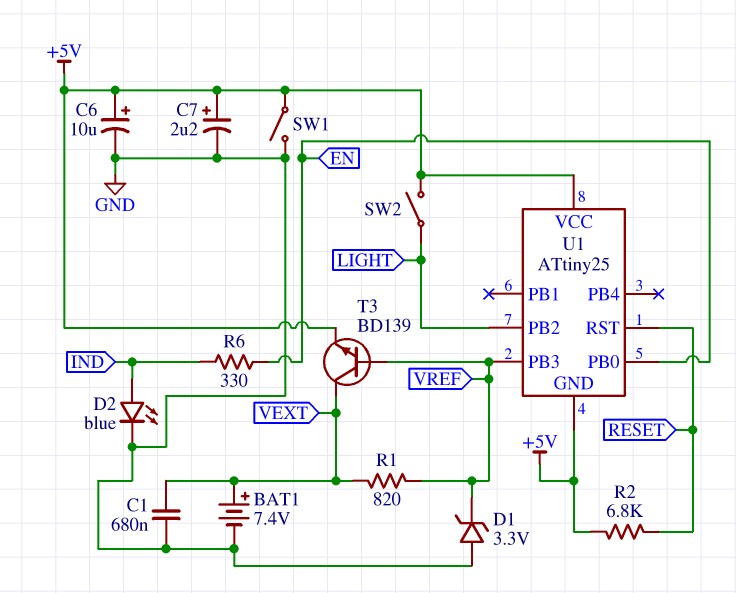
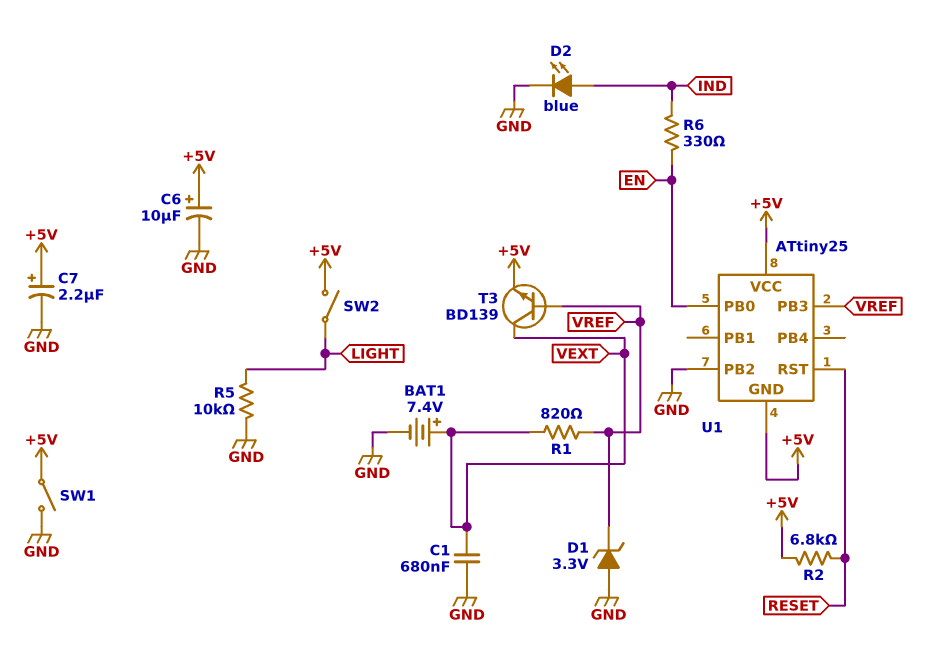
R5: none -> 10k (GND, LIGHT)
U1 pin PB2: LIGHT -> GND

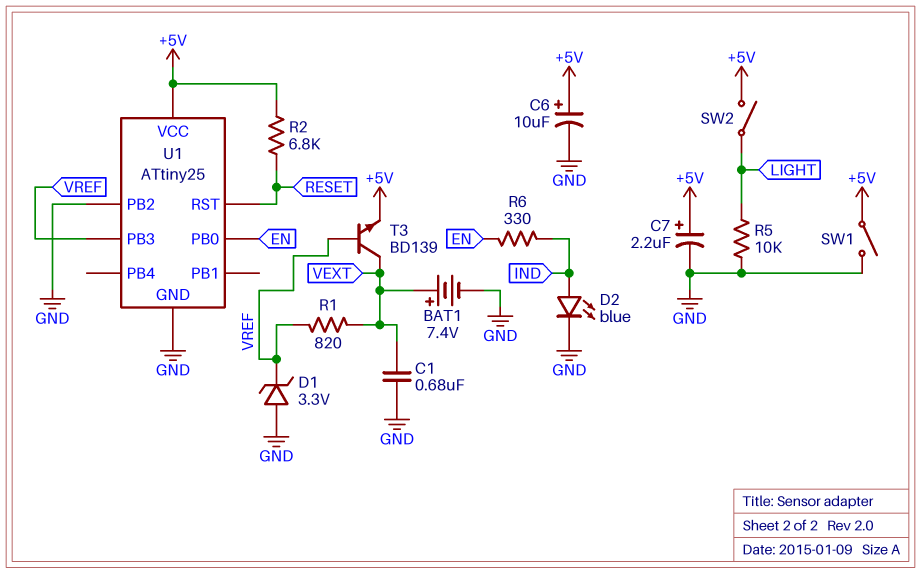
U1 pin GND: +5V -> GND

